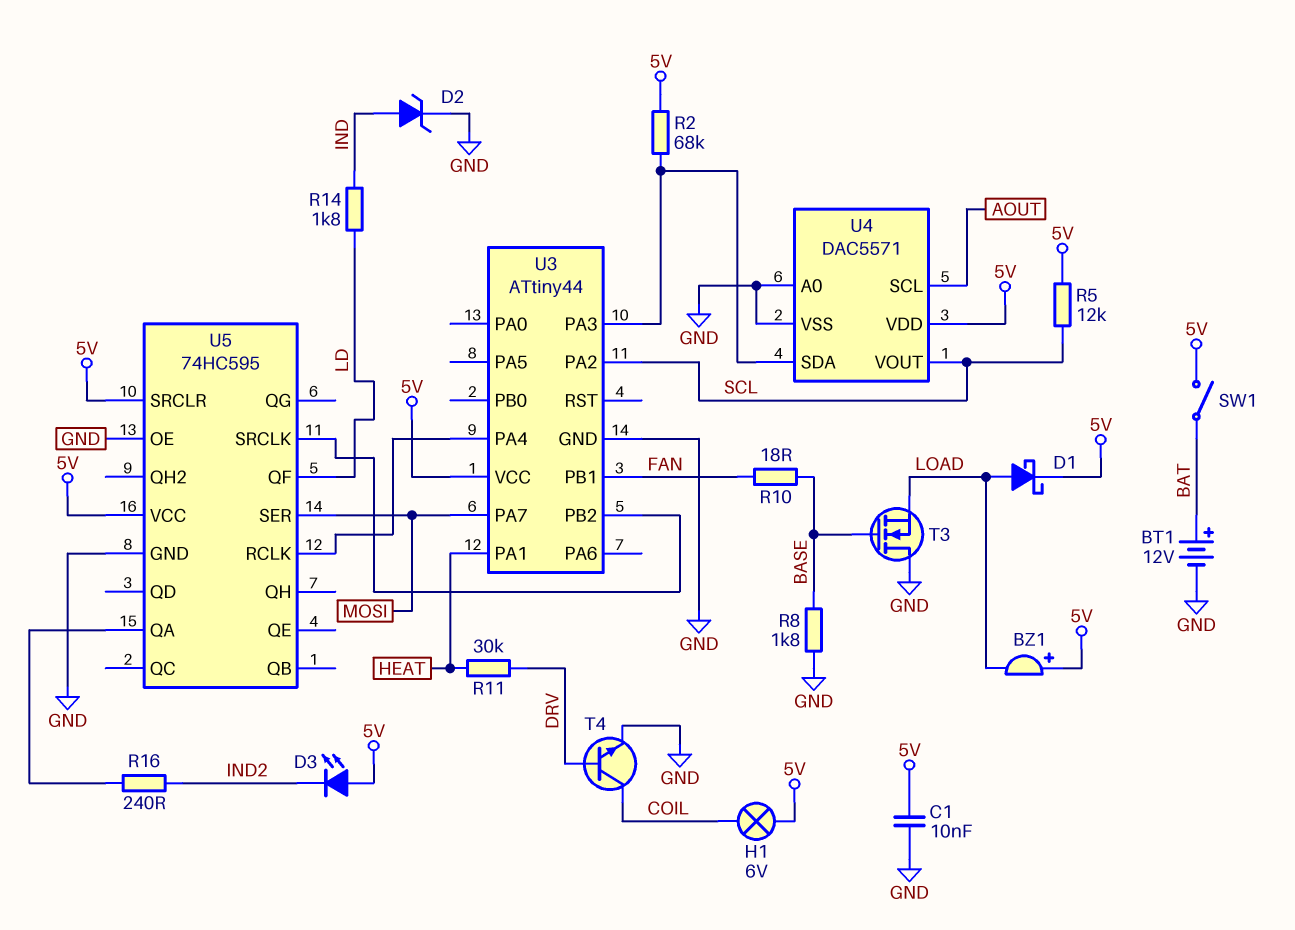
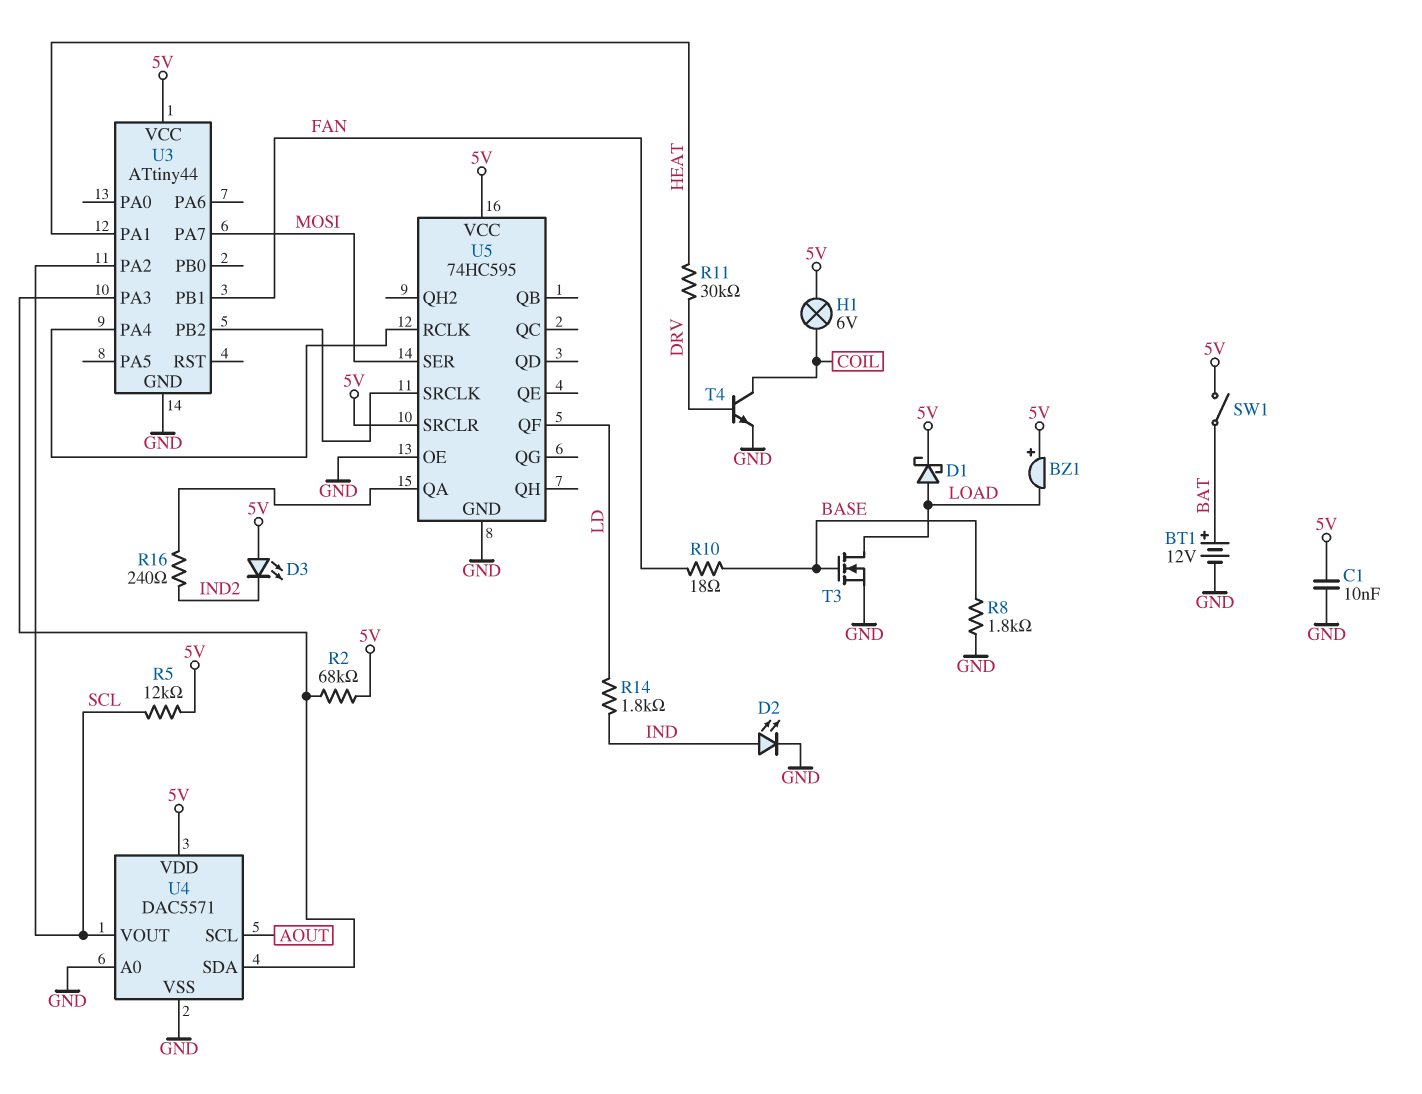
D2: zener (A IND, K GND) -> LED (A IND, K GND)
T3: NMOS (G BASE, D GND, S LOAD) -> NMOS (G BASE, D LOAD, S GND)

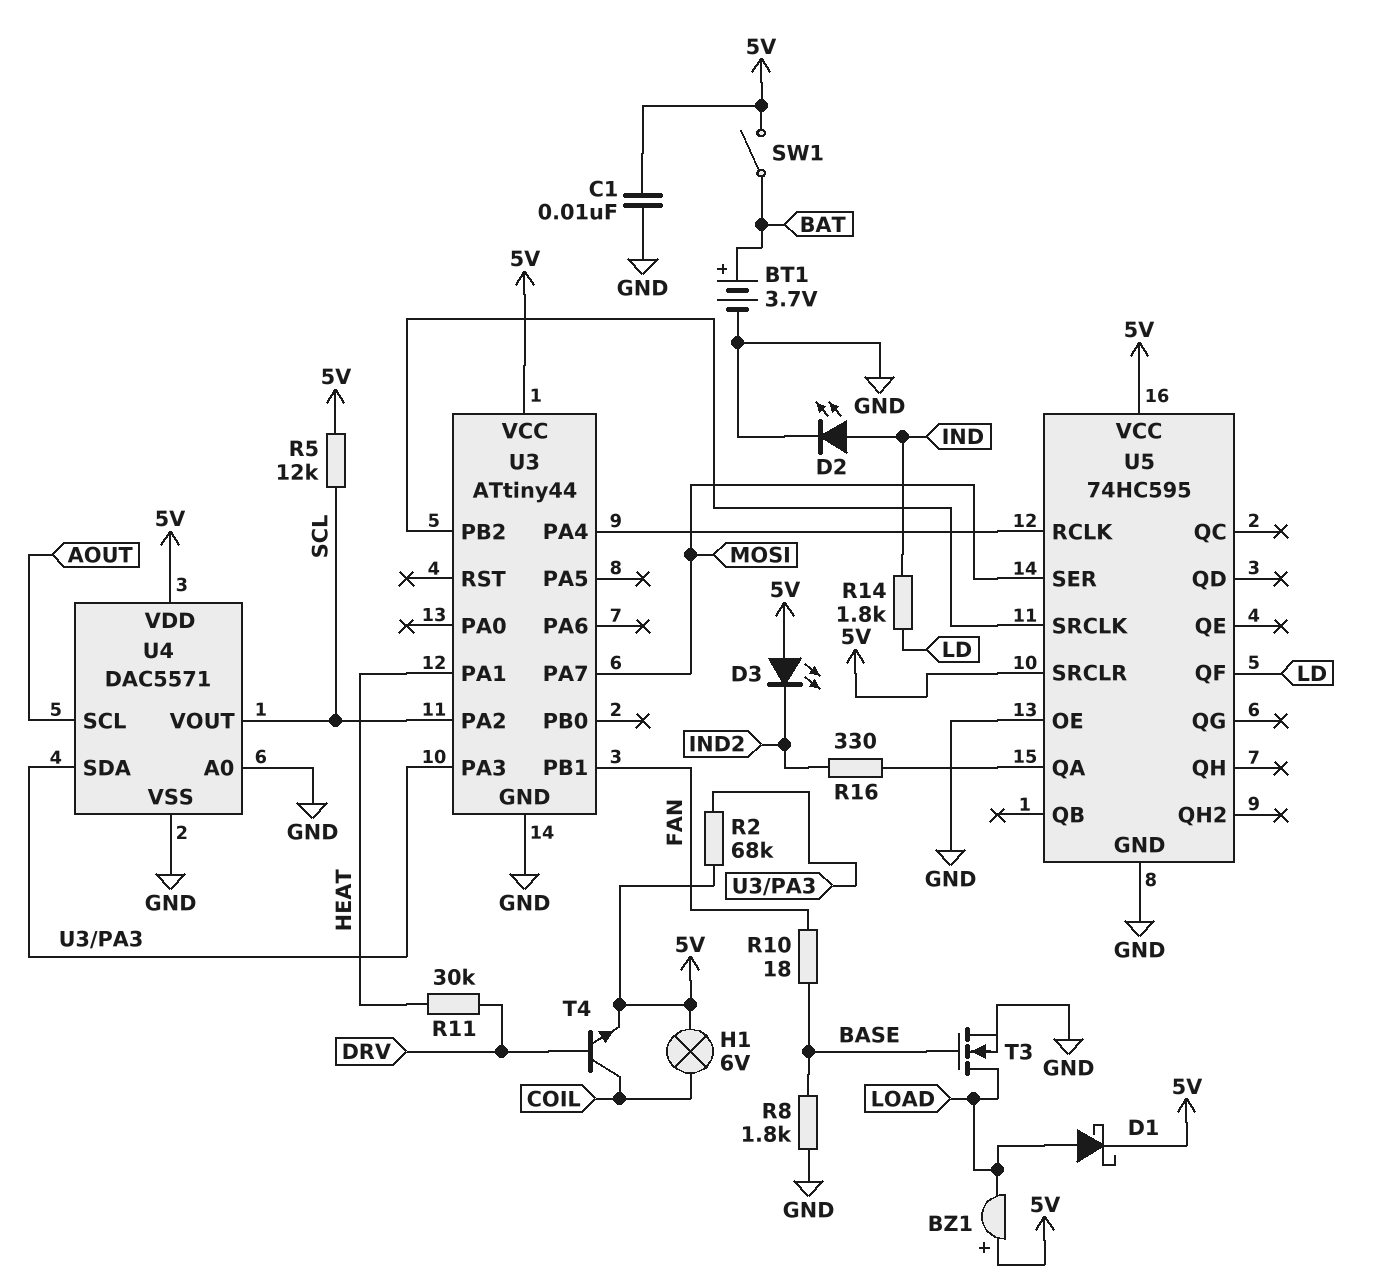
BT1: 12V (plus BAT, minus GND) -> 3.7V (plus BAT, minus GND)
R16: 240 (IND2, U5/QA) -> 330 (IND2, U5/QA)
T4: NPN (B DRV, C COIL, E GND) -> NPN (B DRV, C COIL, E 5V)

